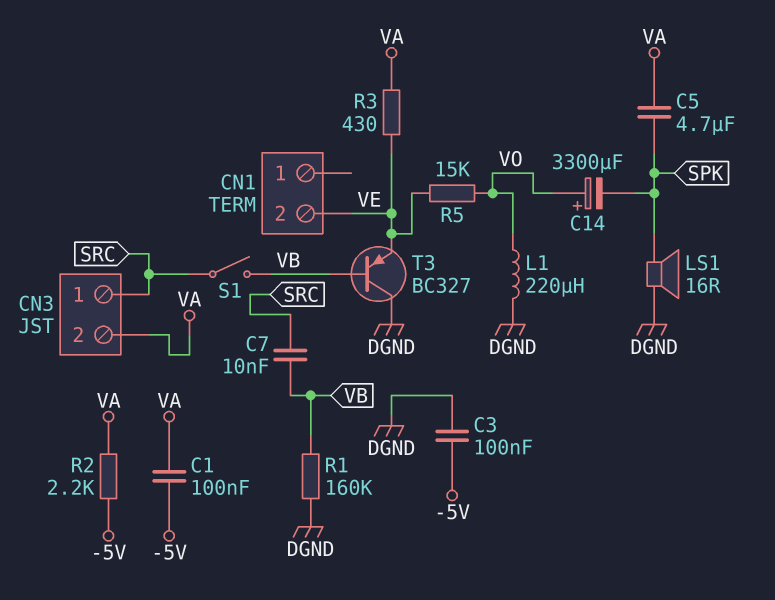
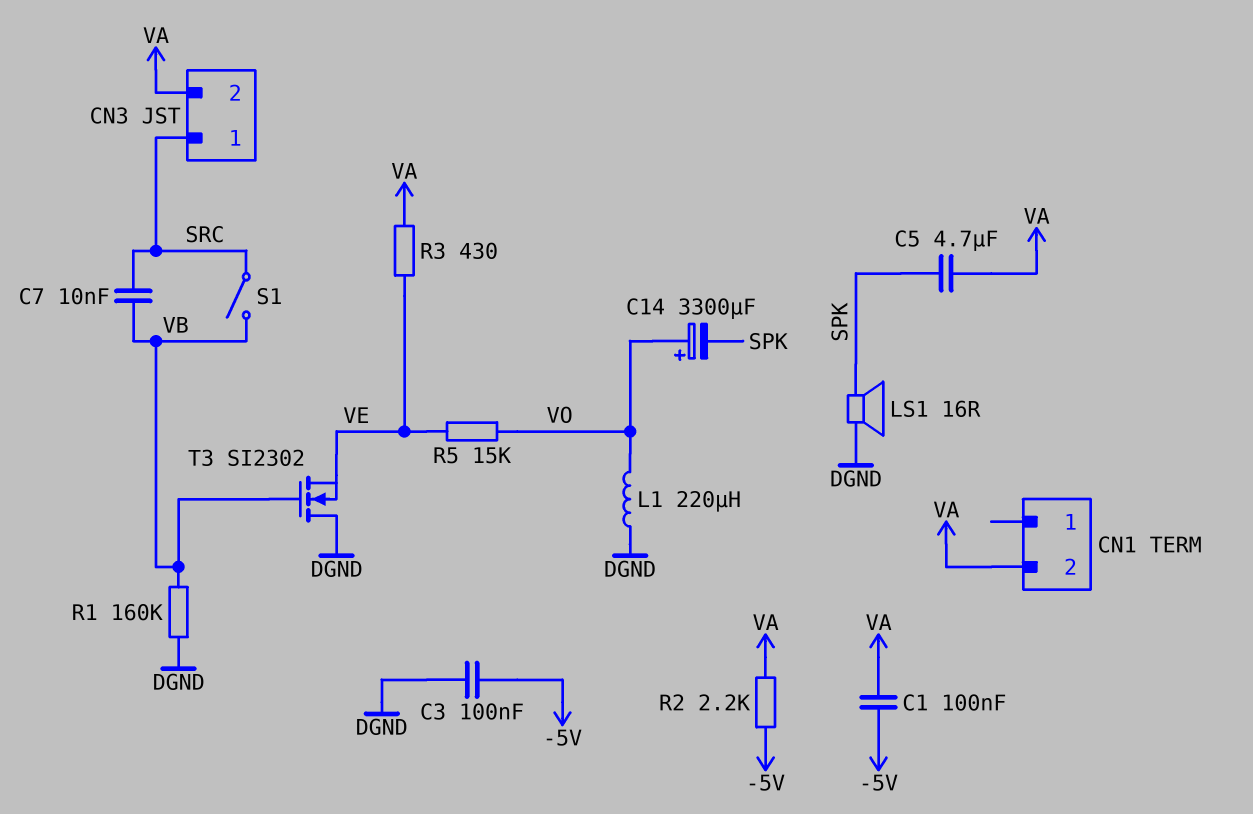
CN1 pin 2: VE -> VA
T3: PNP BC327 (B VB, C DGND, E VE) -> NMOS SI2302 (G VB, D DGND, S VE)

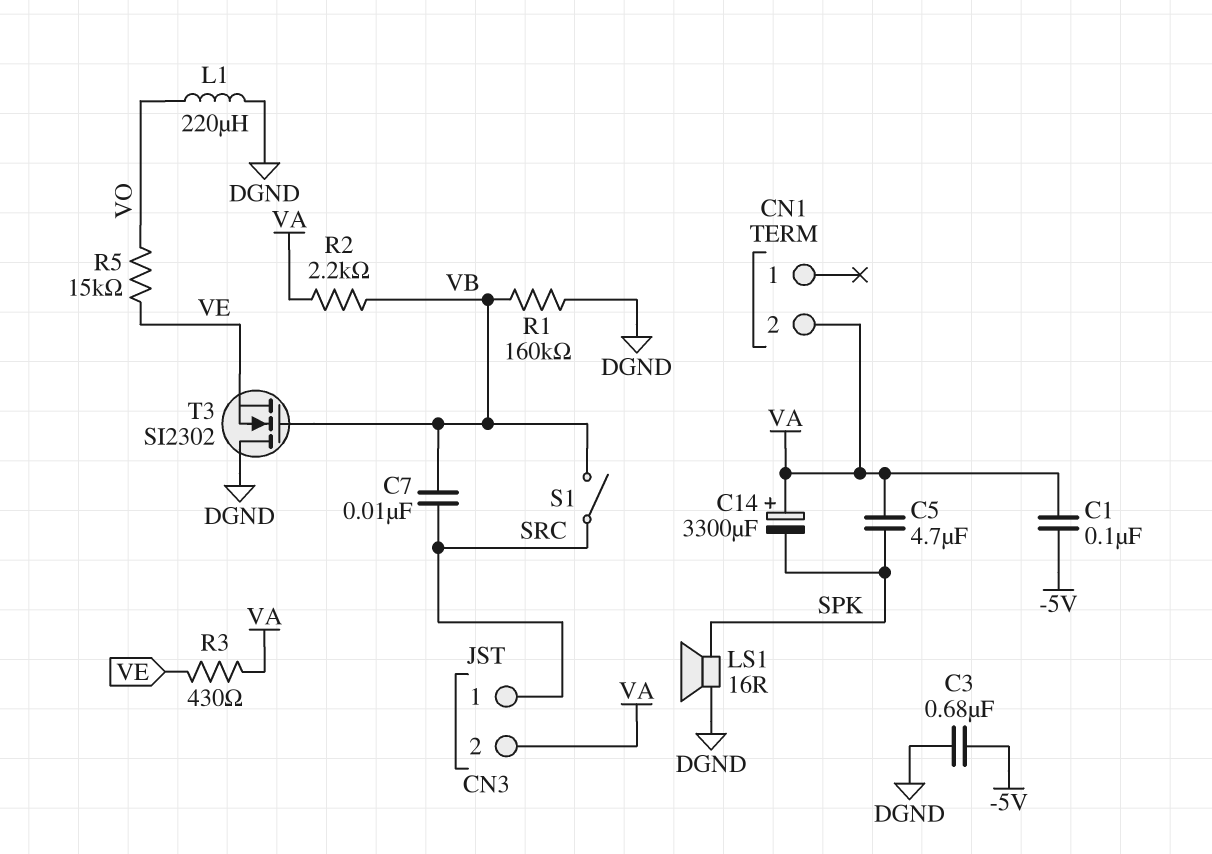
C3: 100nF (-5V, DGND) -> 680nF (-5V, DGND)
C14: 3300uF (plus VO, minus SPK) -> 3300uF (plus VA, minus SPK)
R2: 2.2k (-5V, VA) -> 2.2k (VA, VB)

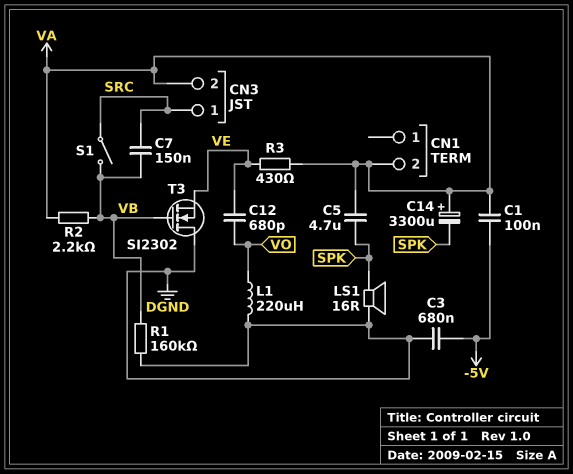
C7: 10nF (SRC, VB) -> 150nF (SRC, VB)
C12: none -> 680pF (VE, VO)
R5: 15k (VE, VO) -> none

